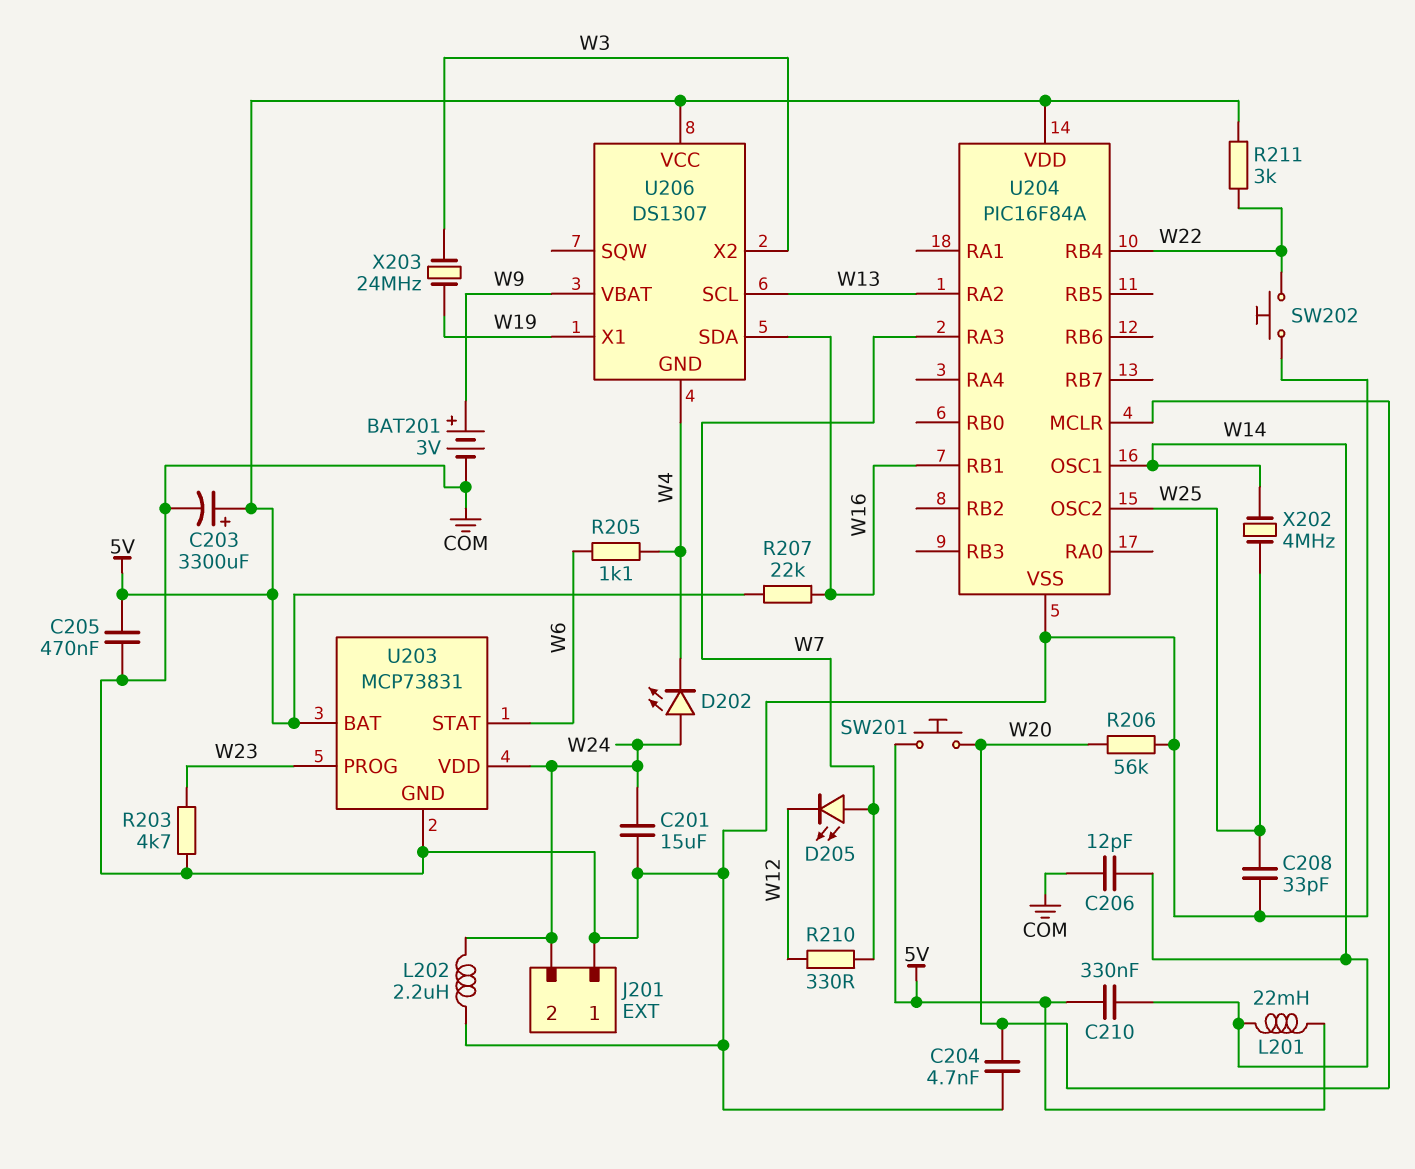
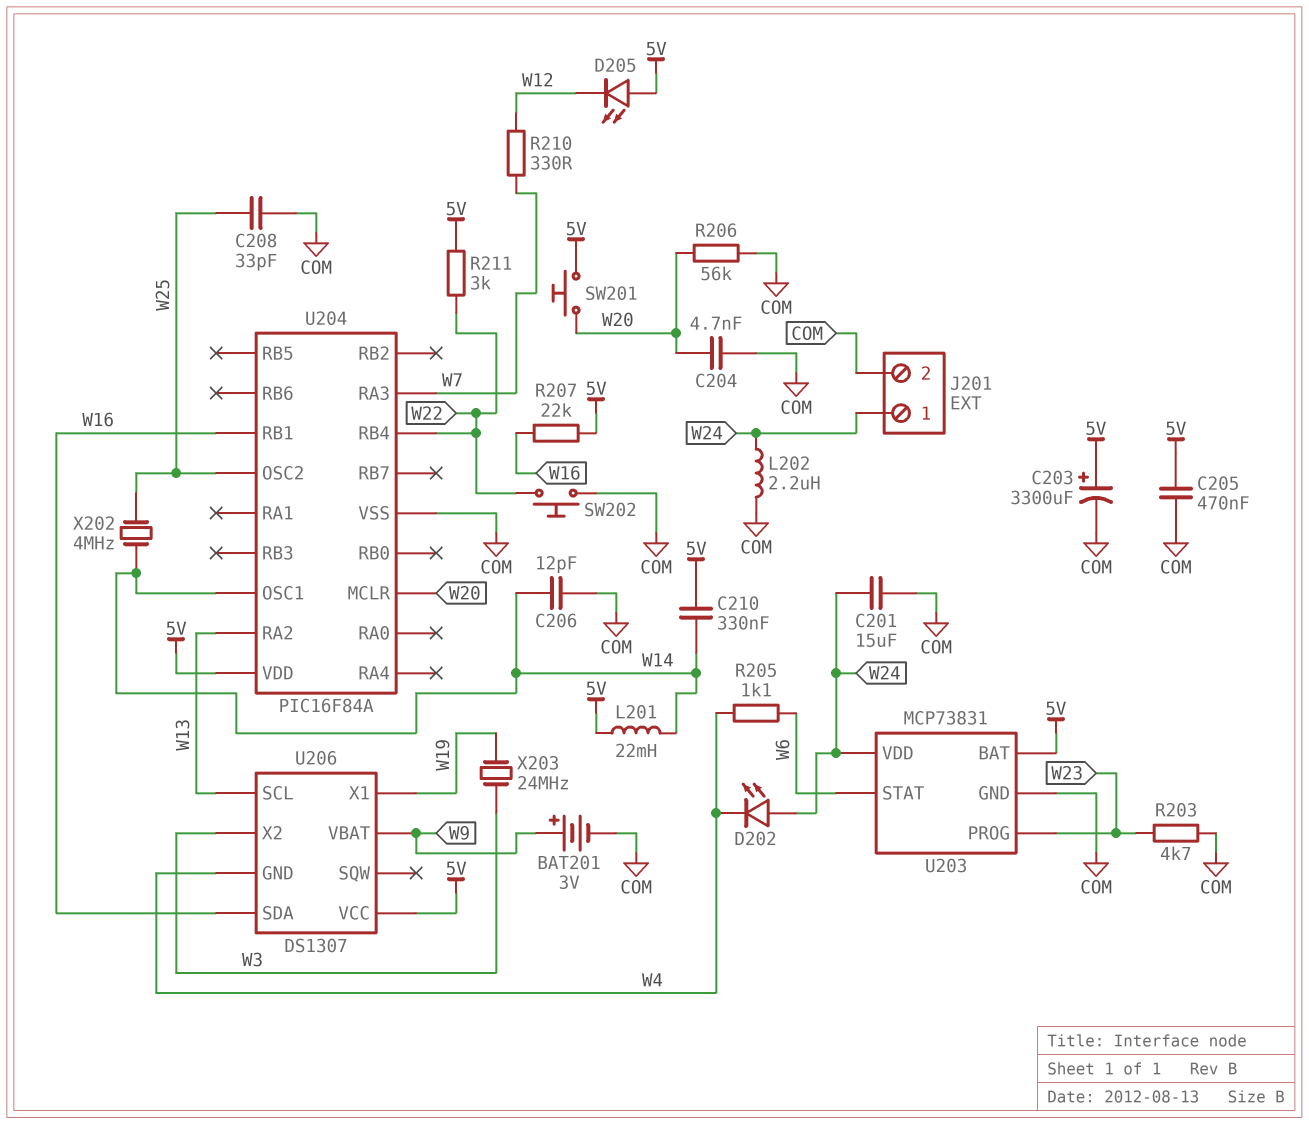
D205: LED (A W7, K W12) -> LED (A 5V, K W12)
J201 pin 1: COM -> W24
J201 pin 2: W24 -> COM

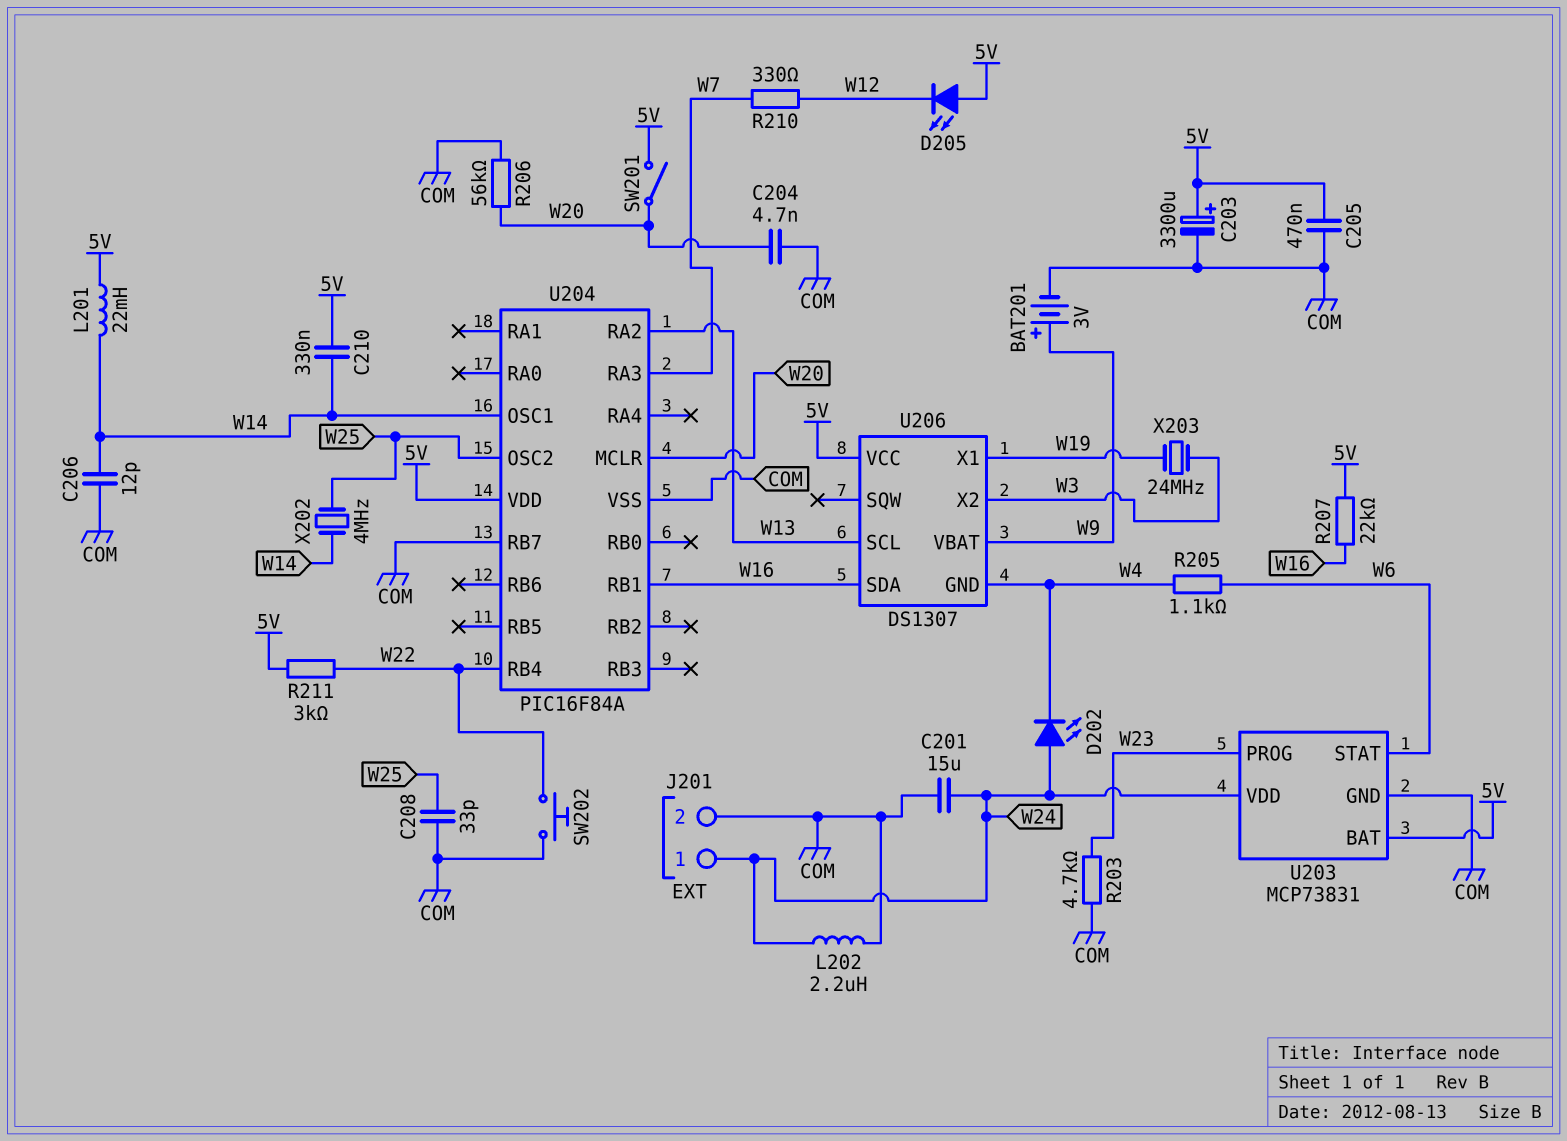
SW201: button (5V, W20) -> switch (5V, W20)
U204 pin RB7: none -> COM

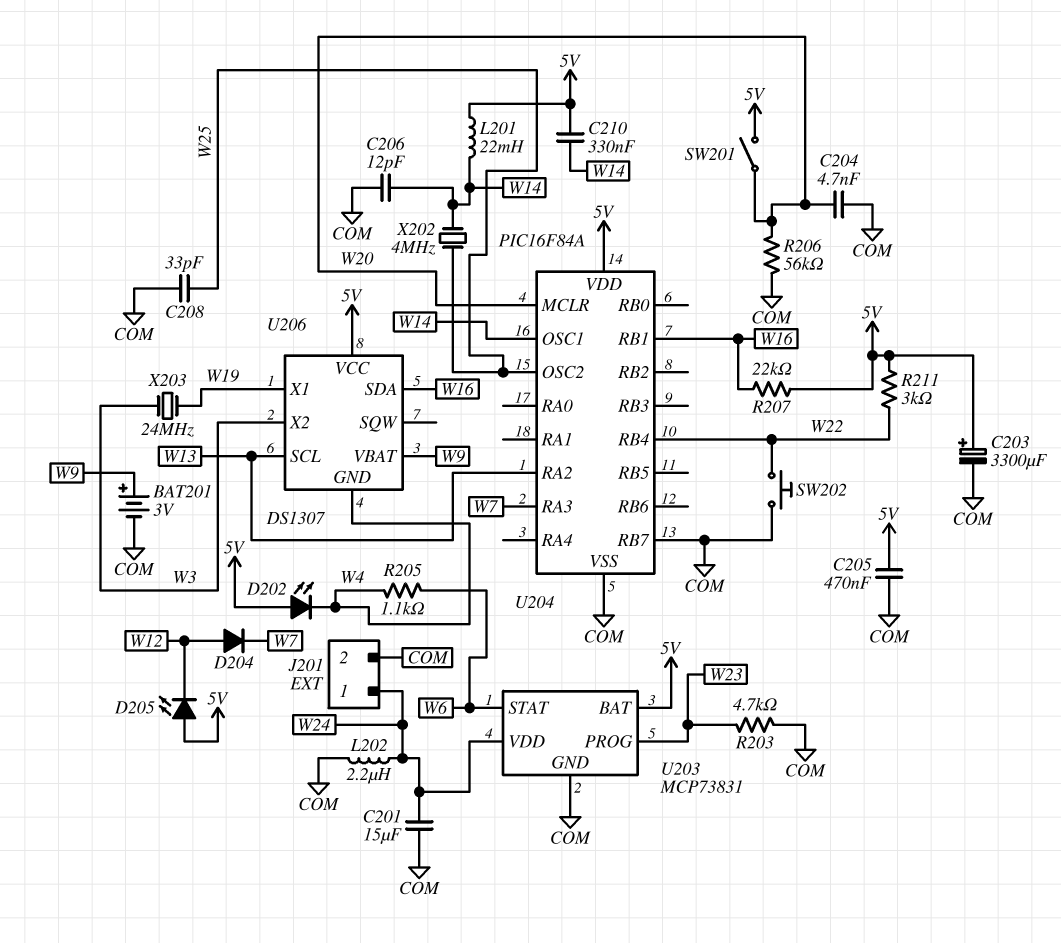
D202: LED (A W24, K W4) -> LED (A 5V, K W4)
D204: none -> diode (A W12, K W7)
R210: 330 (W7, W12) -> none

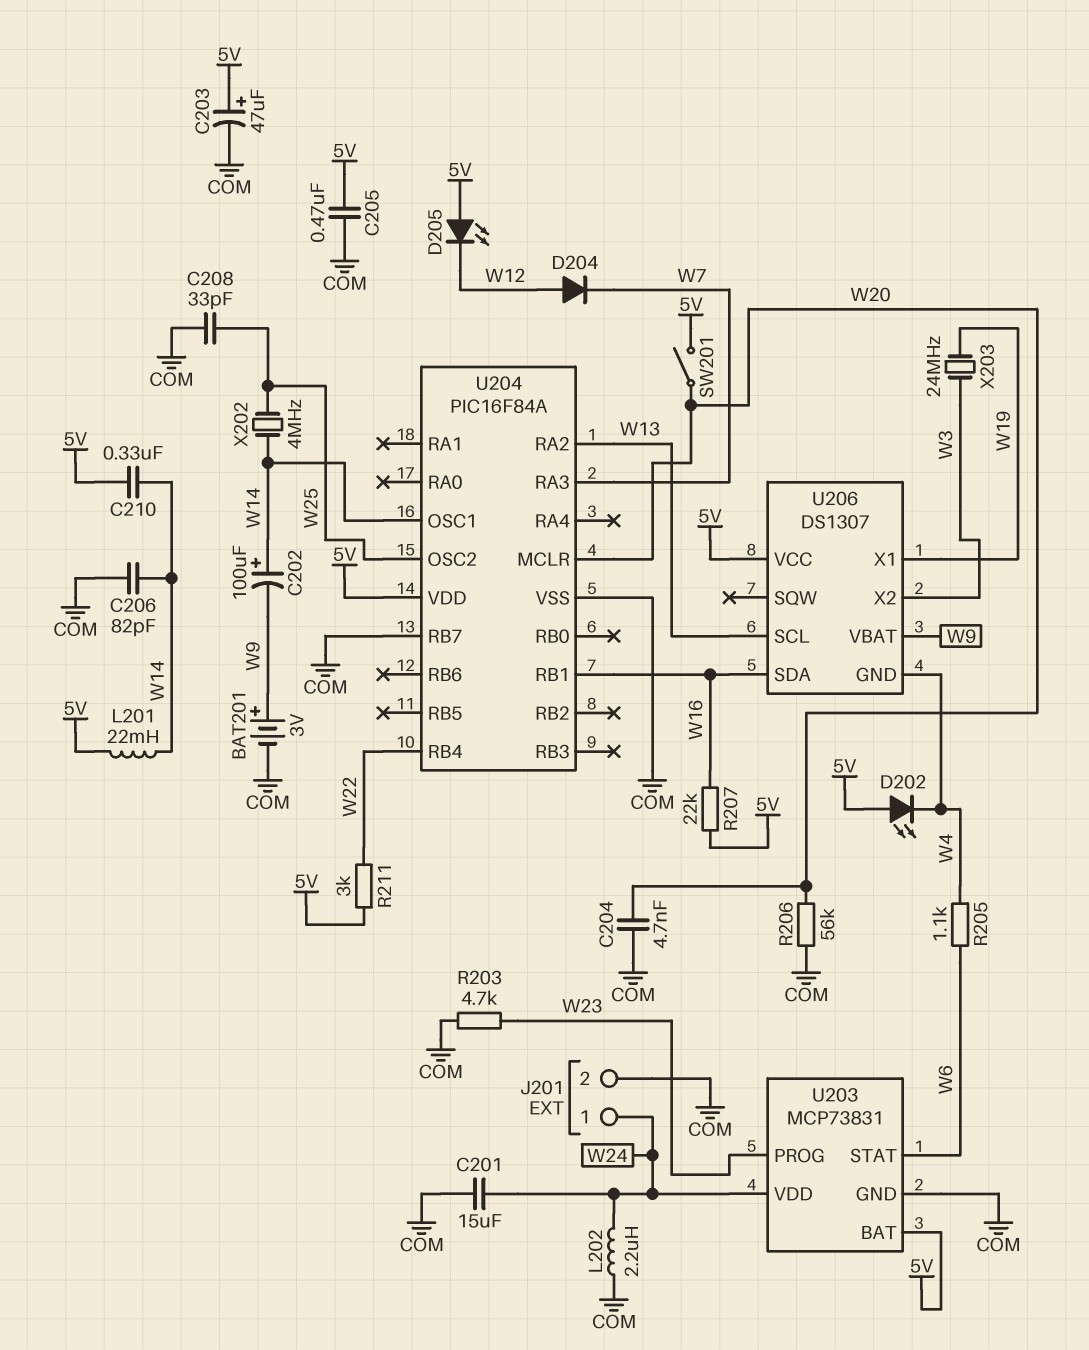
C202: none -> 100uF (plus W14, minus W9)
C203: 3300uF (plus 5V, minus COM) -> 47uF (plus 5V, minus COM)
C206: 12pF (COM, W14) -> 82pF (COM, W14)
SW202: button (COM, W22) -> none

